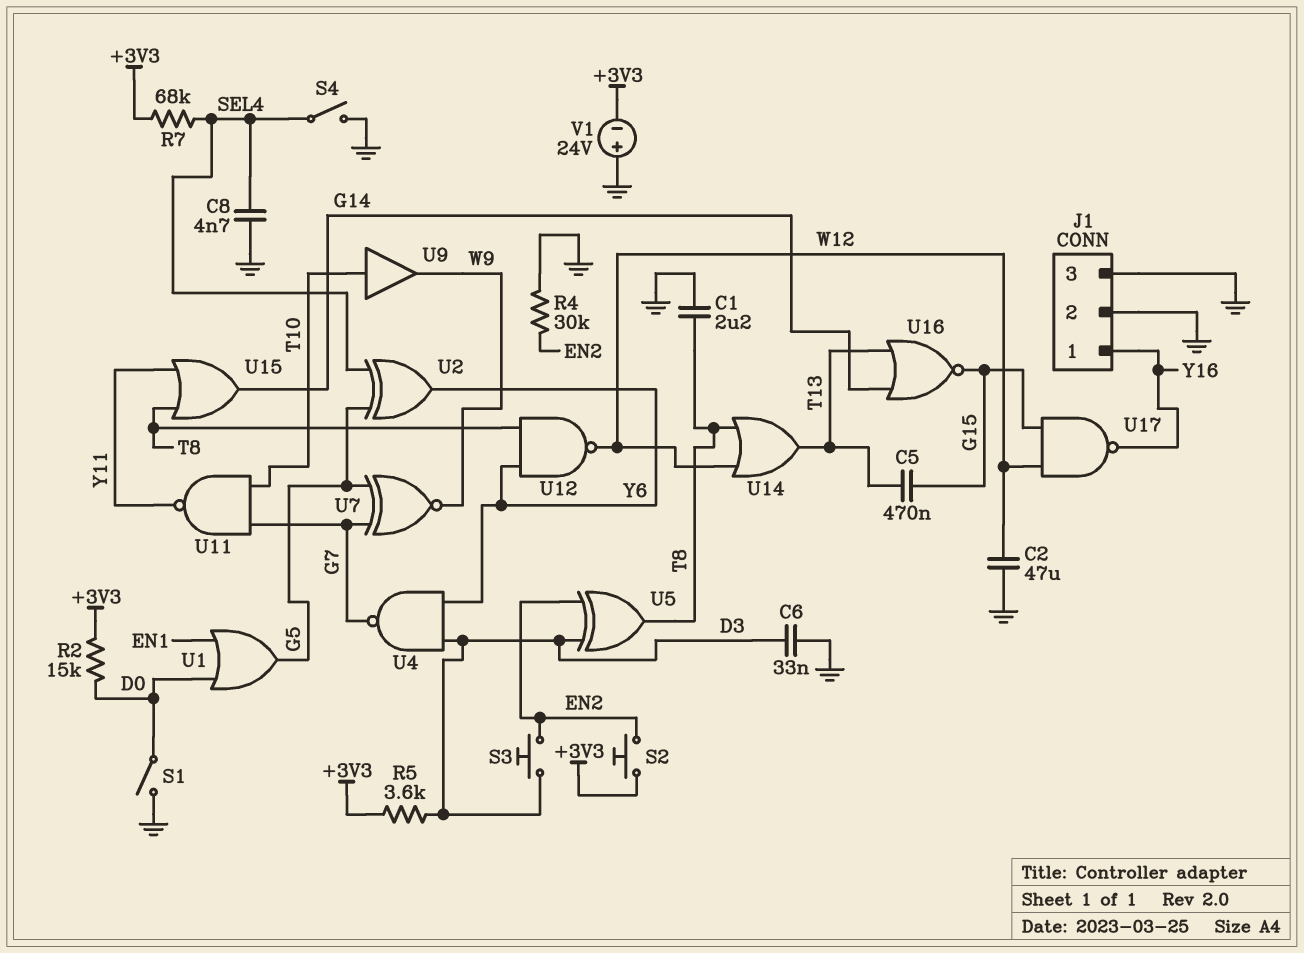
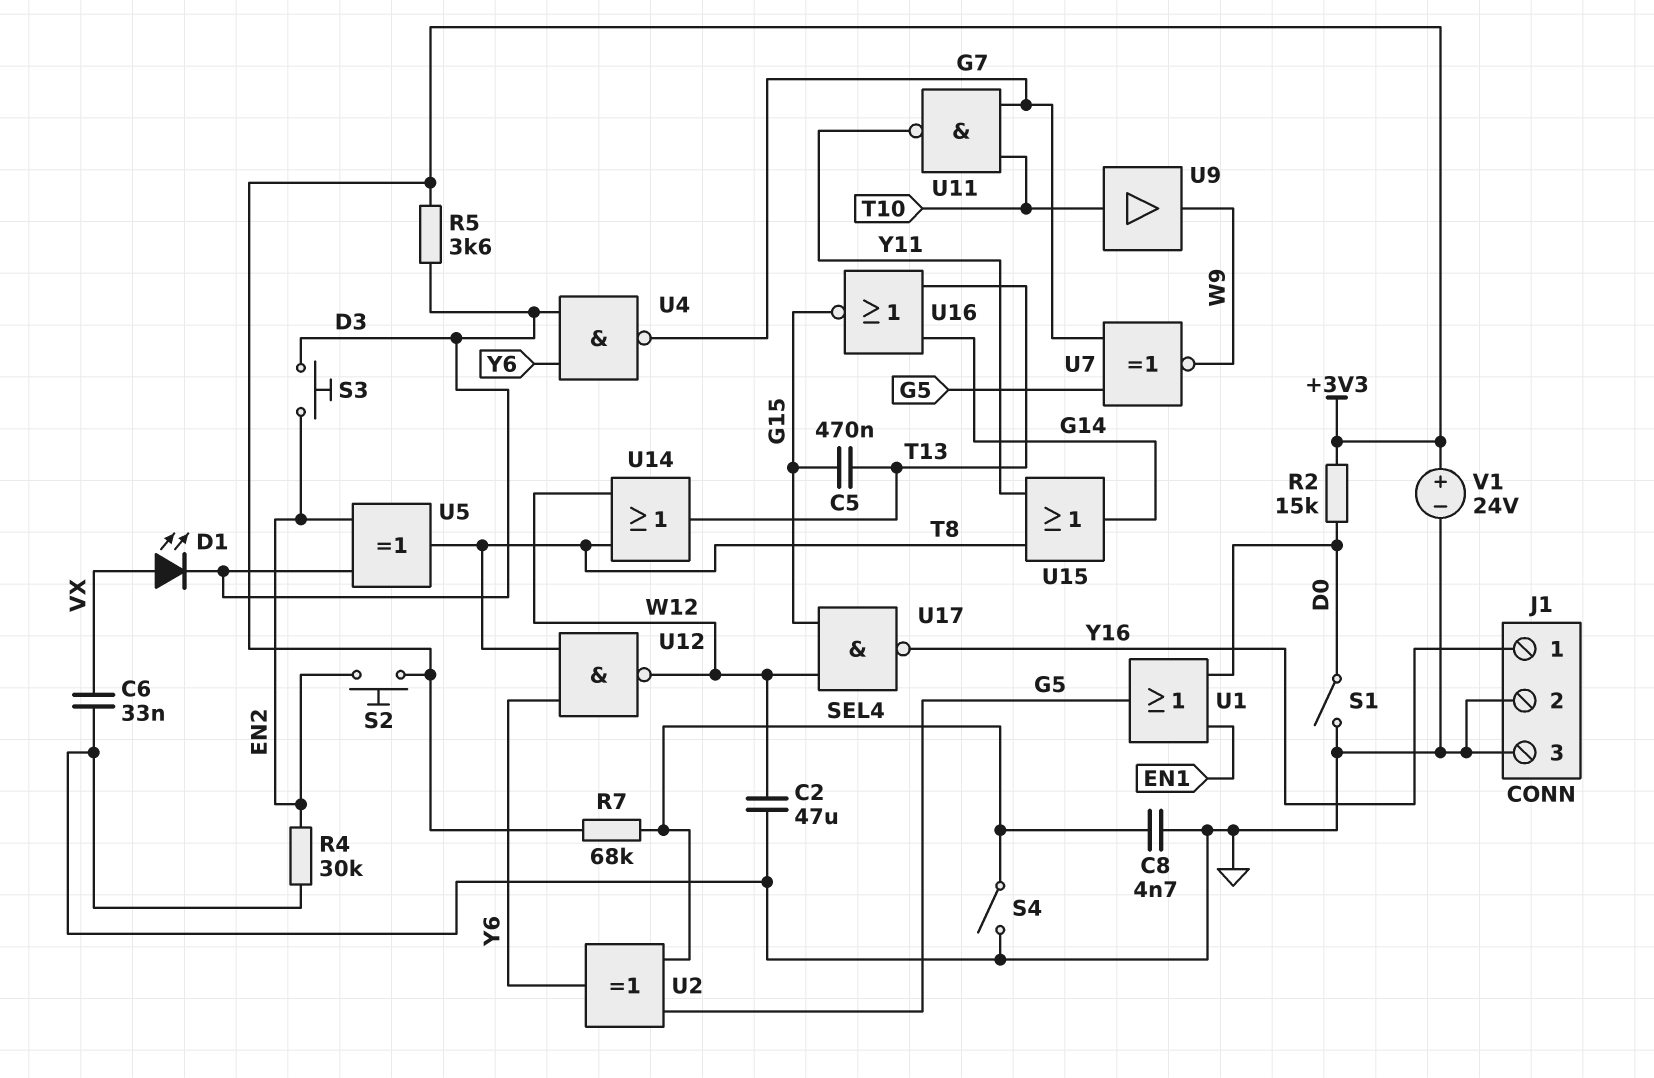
C1: 2.2uF (GND, T8) -> none
C6: 33nF (D3, GND) -> 33nF (GND, VX)
D1: none -> LED (A VX, K D3)
V1: 24V (plus GND, minus +3V3) -> 24V (plus +3V3, minus GND)

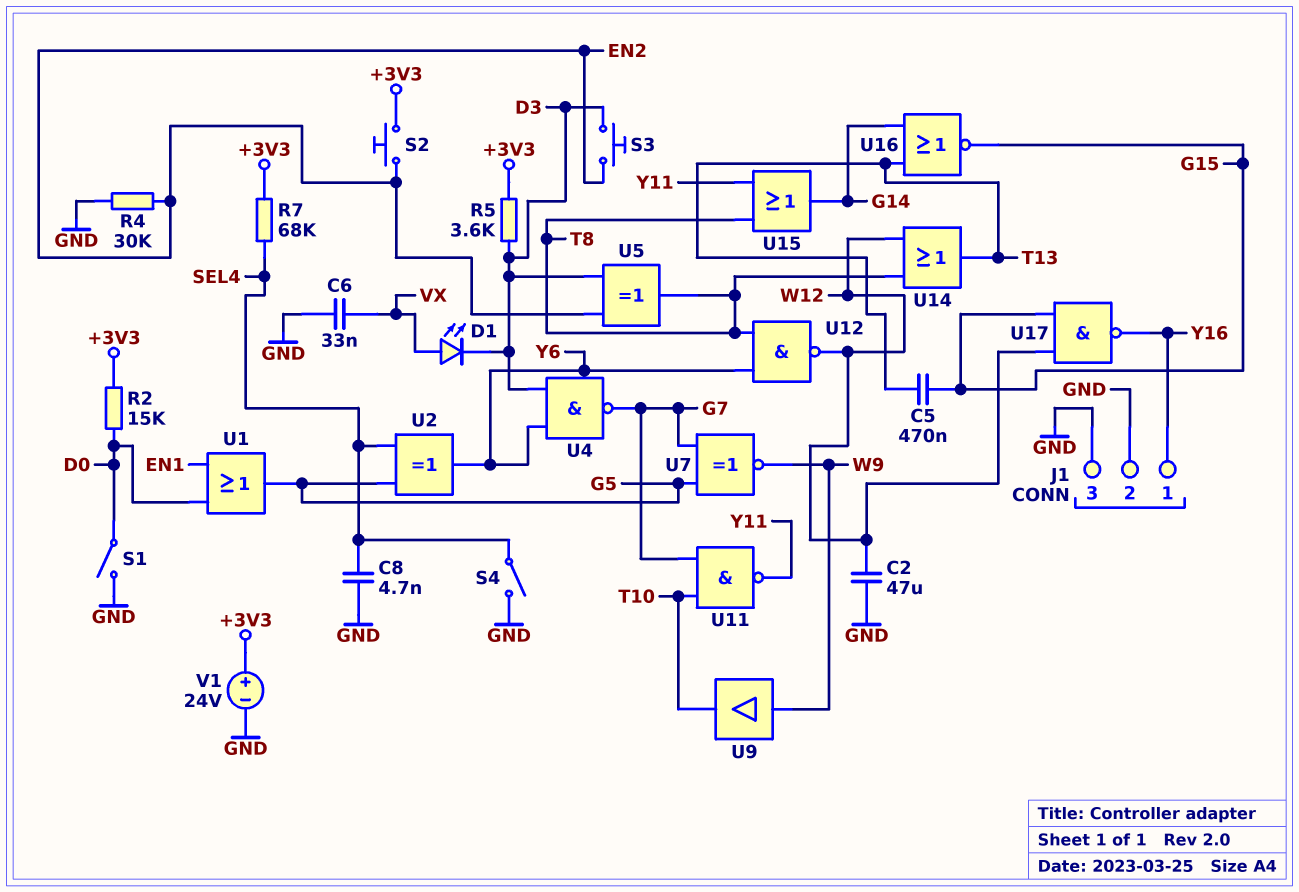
U9: buffer (in T10, out W9) -> buffer (in W9, out T10)

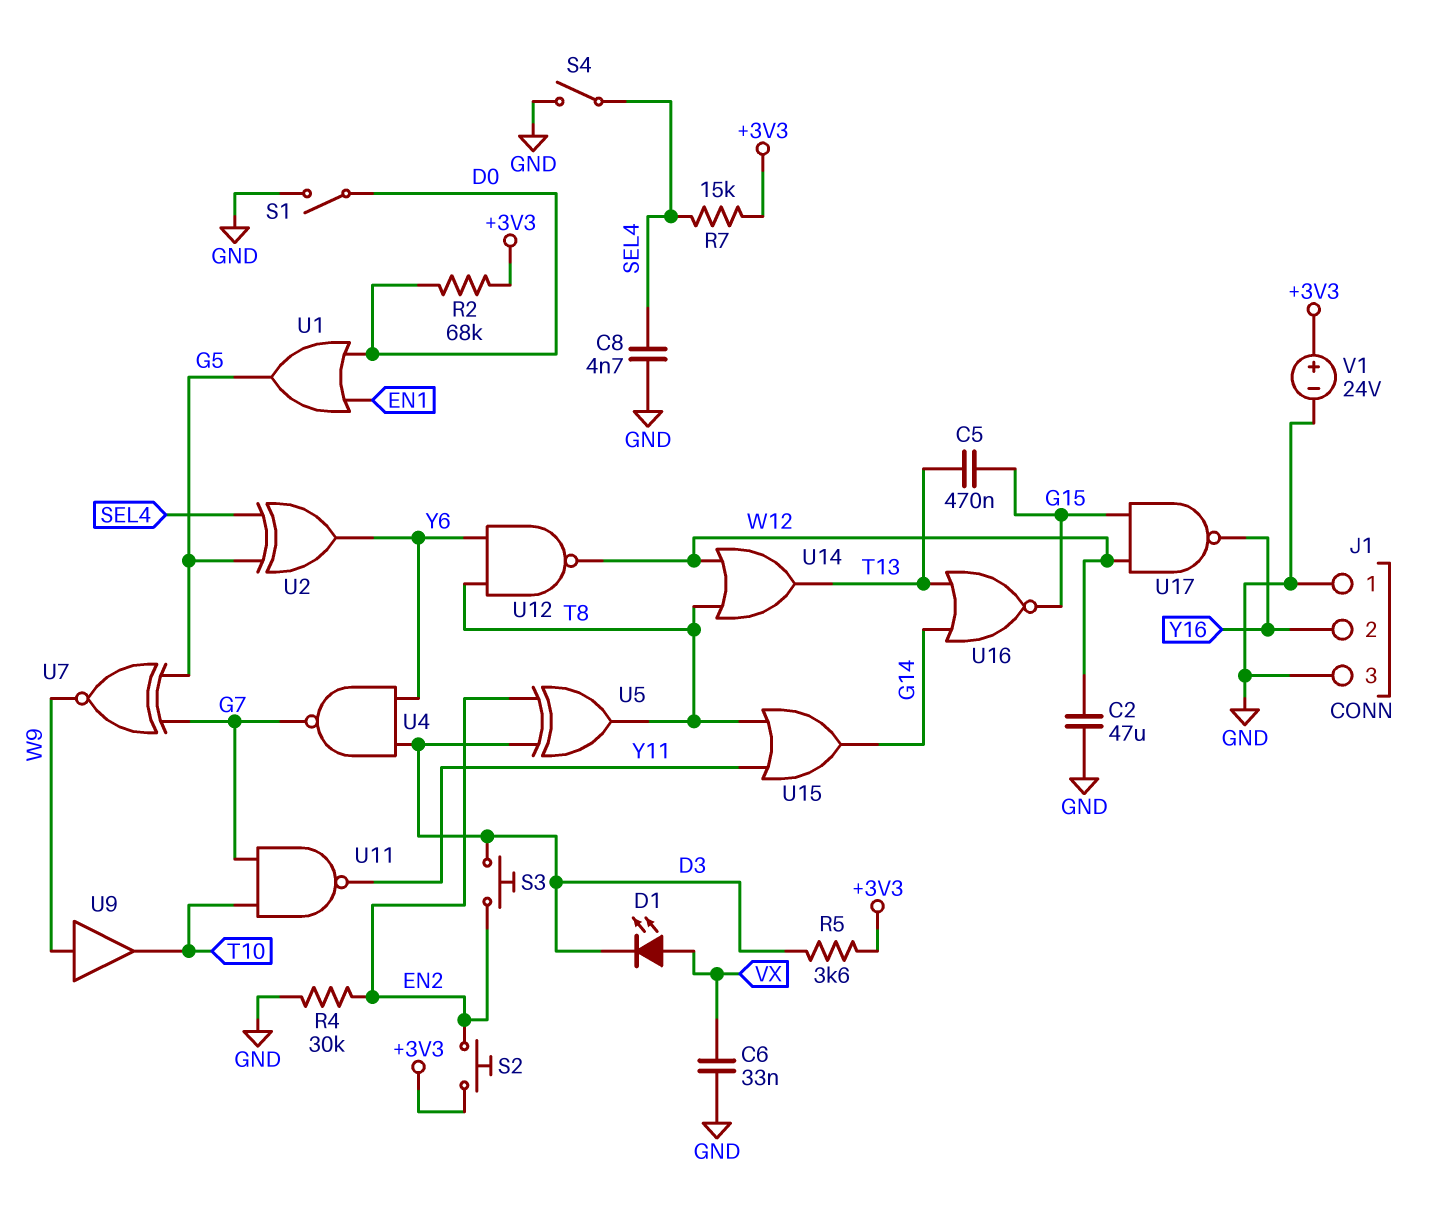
J1 pin 1: Y16 -> GND
J1 pin 2: GND -> Y16
R2: 15k (+3V3, D0) -> 68k (+3V3, D0)
R7: 68k (+3V3, SEL4) -> 15k (+3V3, SEL4)

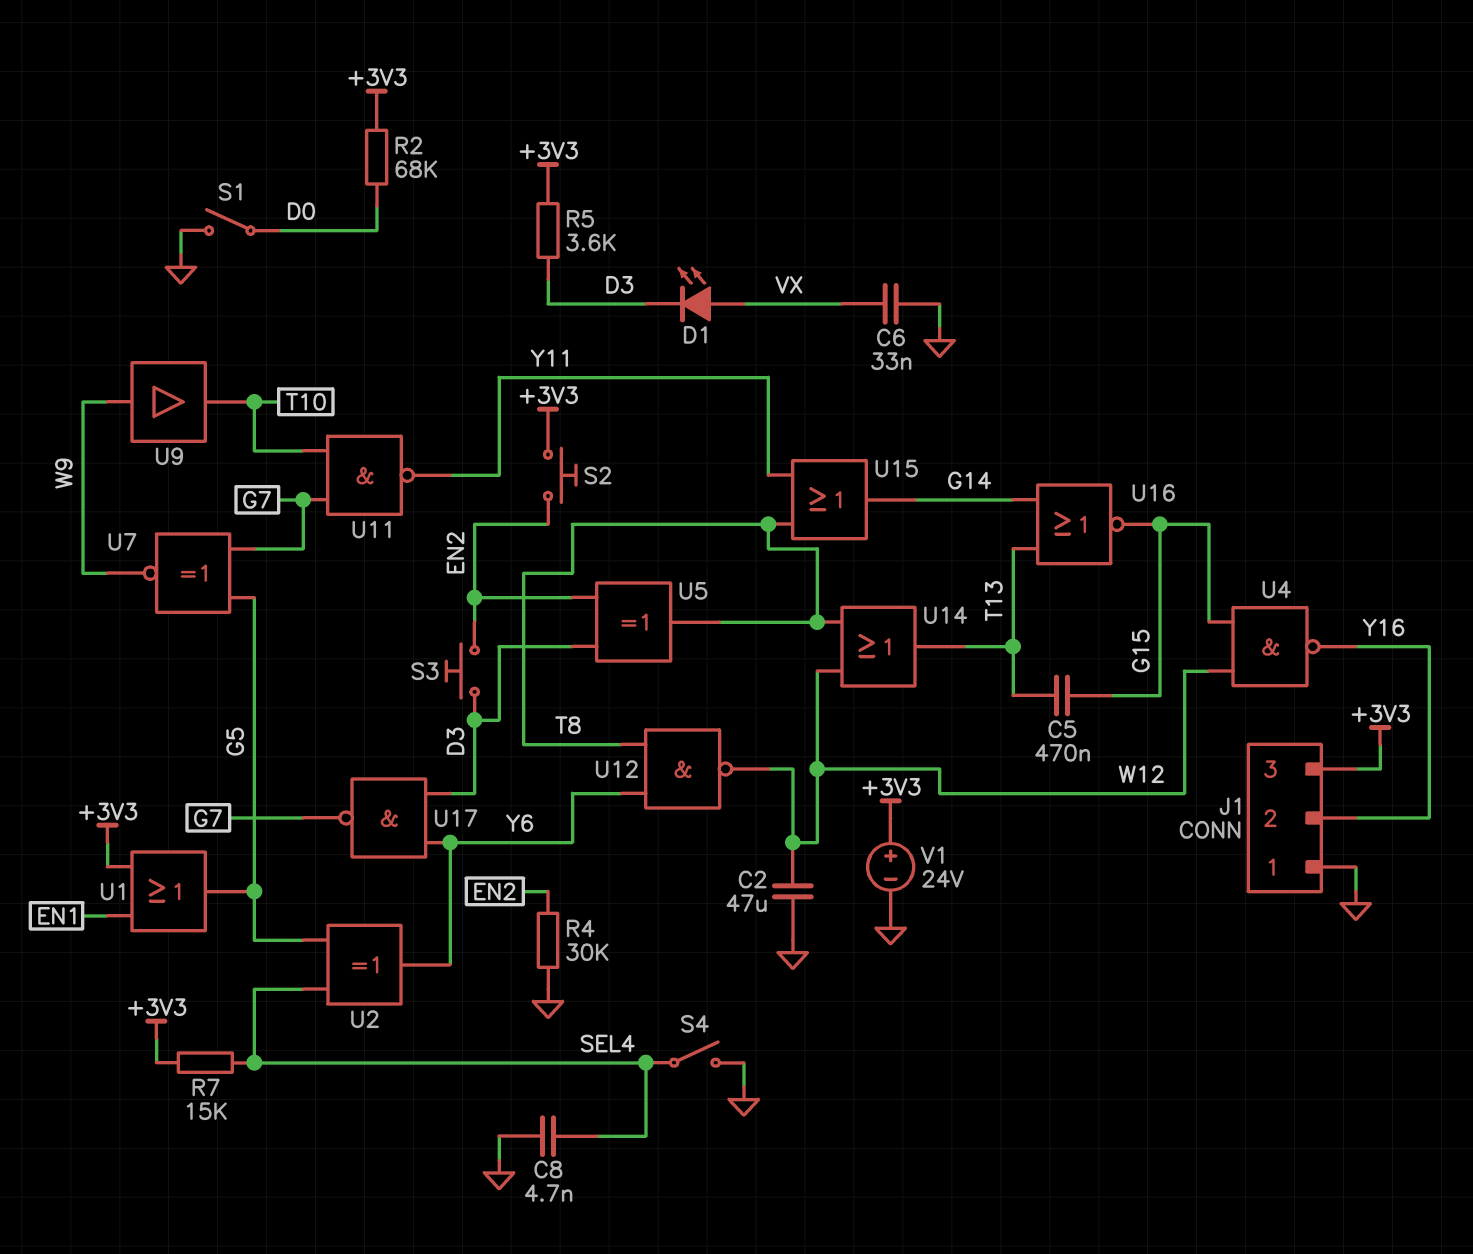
J1 pin 3: GND -> +3V3
U1: OR (in D0, in EN1, out G5) -> OR (in +3V3, in EN1, out G5)
U4: NAND (in D3, in Y6, out G7) -> NAND (in G15, in W12, out Y16)
U17: NAND (in G15, in W12, out Y16) -> NAND (in D3, in Y6, out G7)

